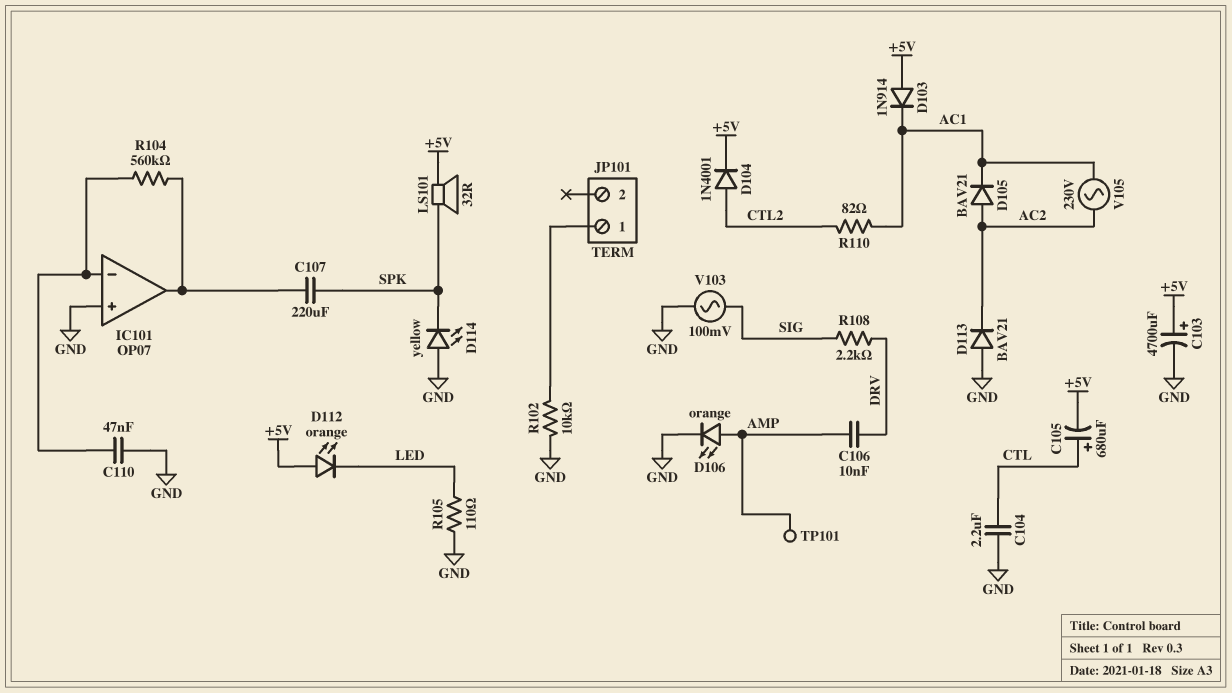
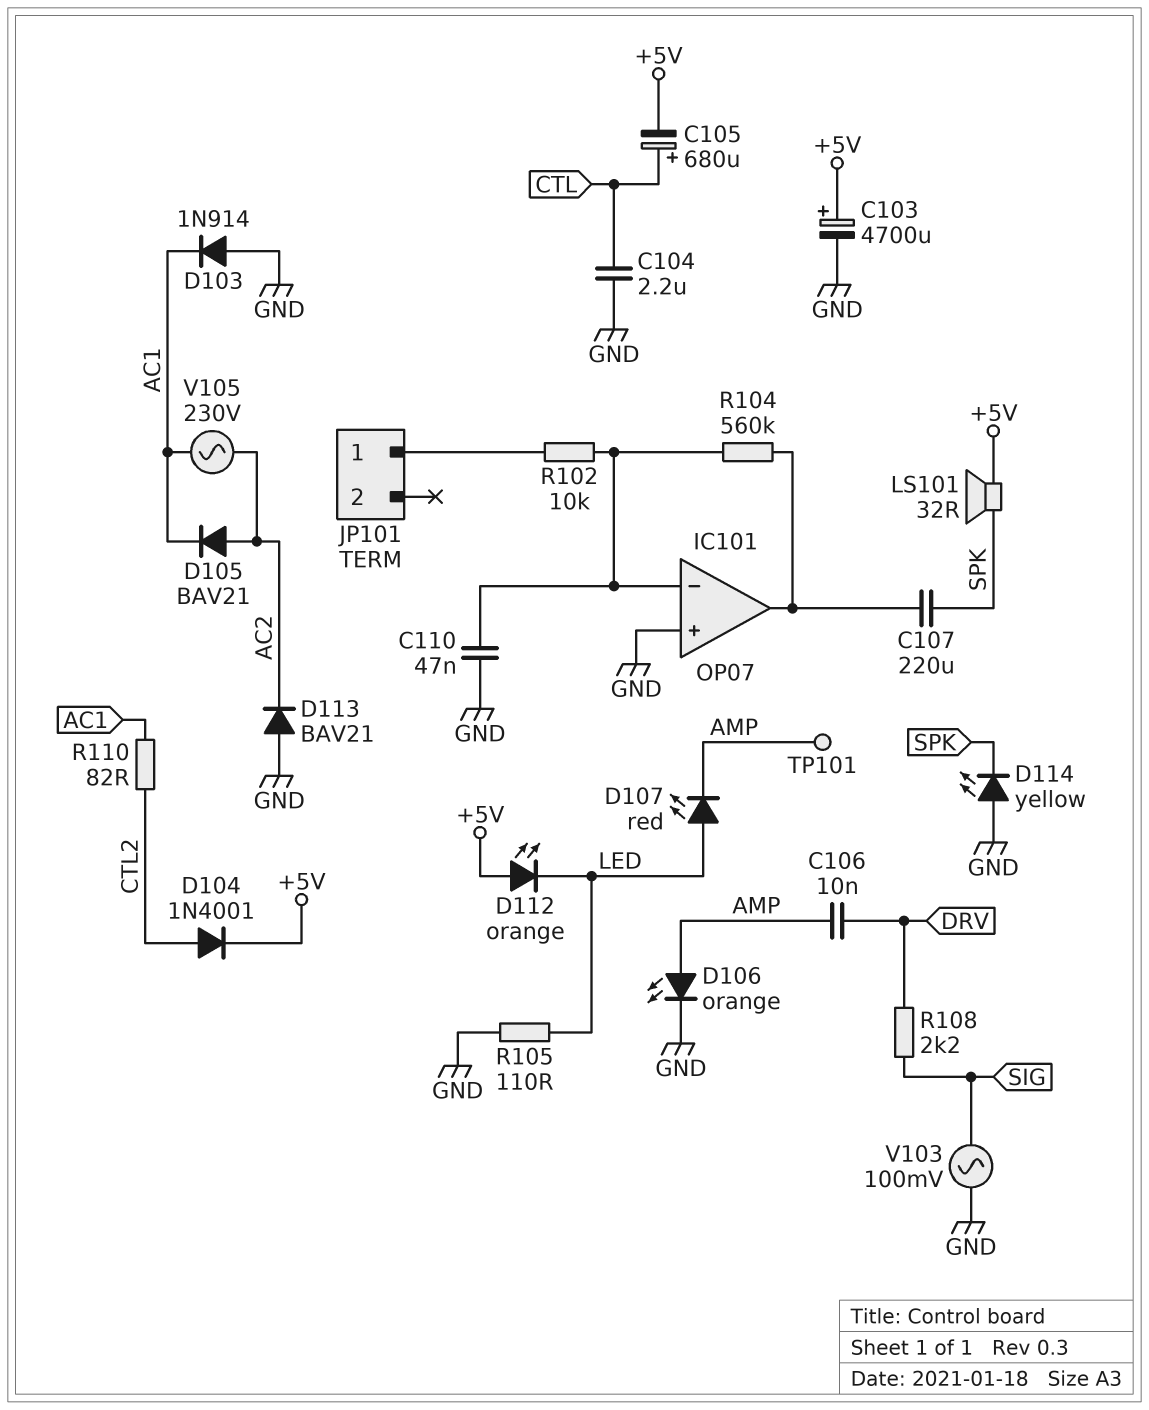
D103: diode 1N914 (A +5V, K AC1) -> diode 1N914 (A GND, K AC1)
D107: none -> LED red (A LED, K AMP)
R102: 10k (GND, JP101/1) -> 10k (IC101/in-, JP101/1)

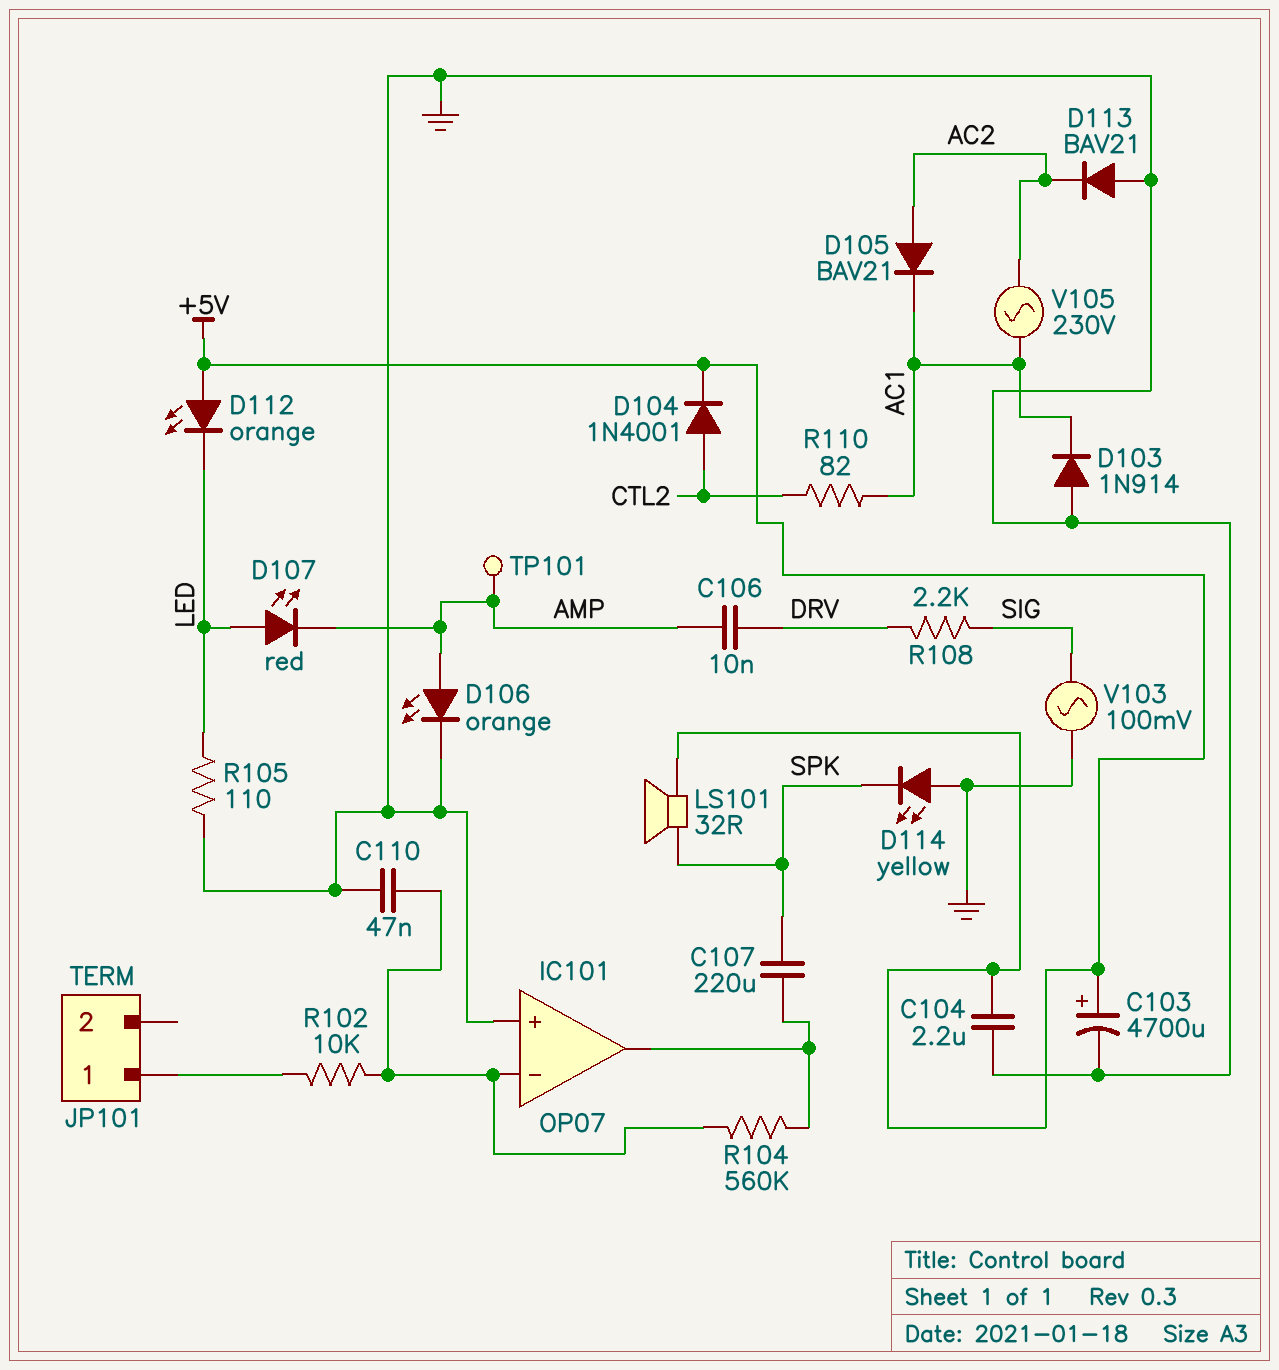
C104: 2.2uF (CTL, GND) -> 2.2uF (+5V, GND)
C105: 680uF (plus CTL, minus +5V) -> none

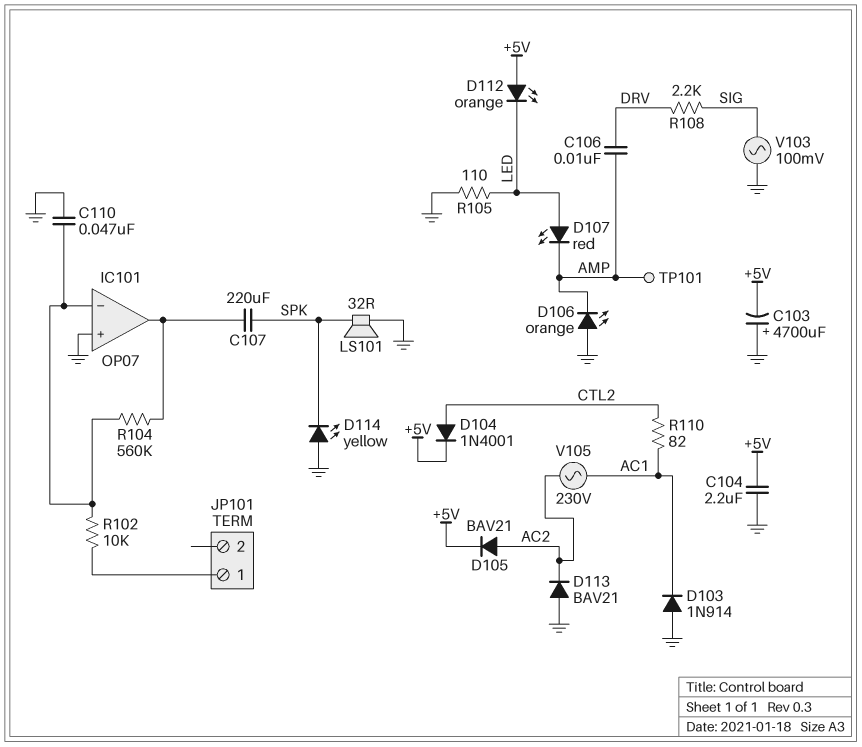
C103: 4700uF (plus +5V, minus GND) -> 4700uF (plus GND, minus +5V)
D105: diode BAV21 (A AC2, K AC1) -> diode BAV21 (A AC2, K +5V)
D106: LED orange (A AMP, K GND) -> LED orange (A GND, K AMP)
LS101: speaker 32R (+5V, SPK) -> speaker 32R (GND, SPK)

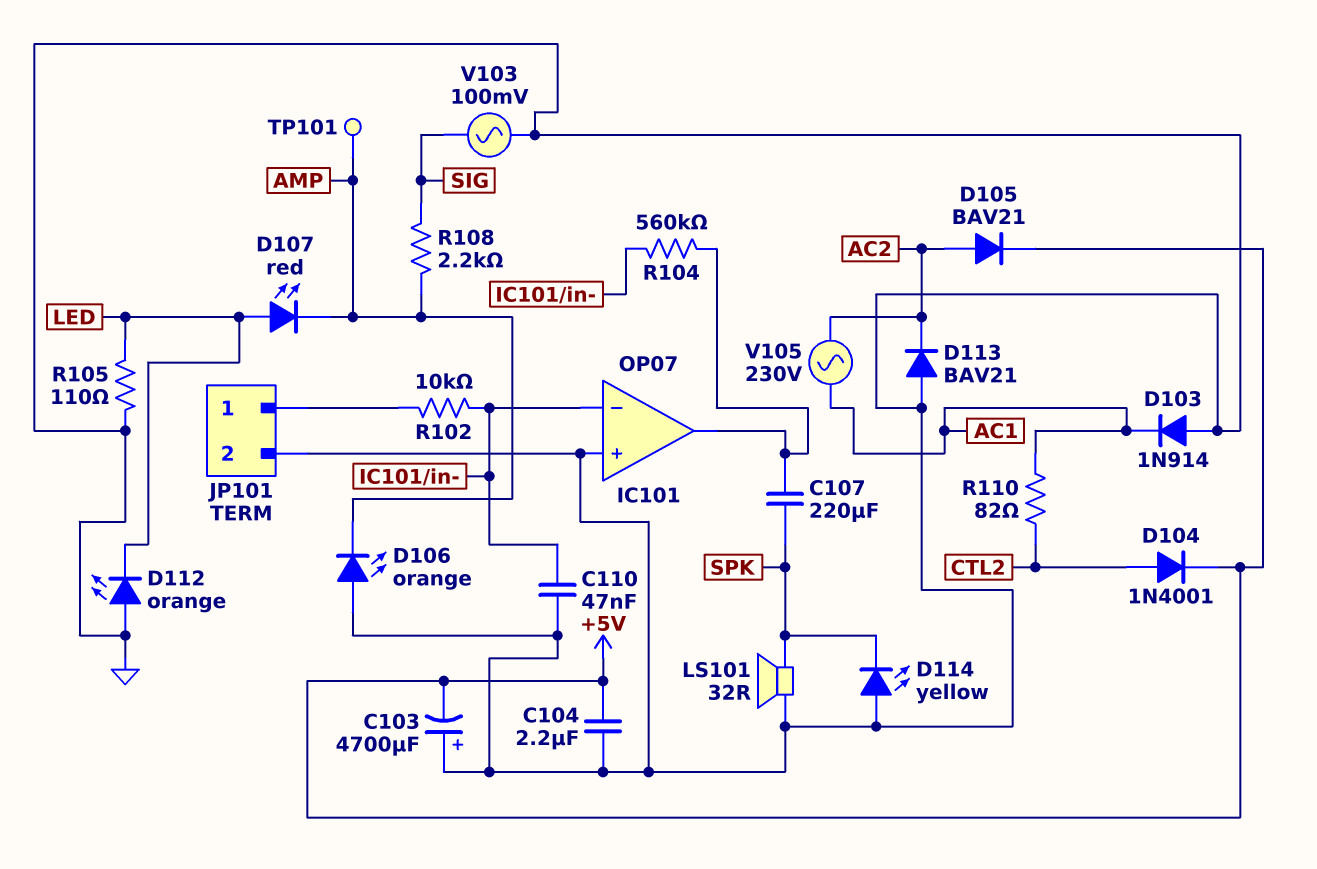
C106: 10nF (AMP, DRV) -> none
D112: LED orange (A +5V, K LED) -> LED orange (A GND, K LED)
JP101 pin 2: none -> GND
R108: 2.2k (DRV, SIG) -> 2.2k (AMP, SIG)

